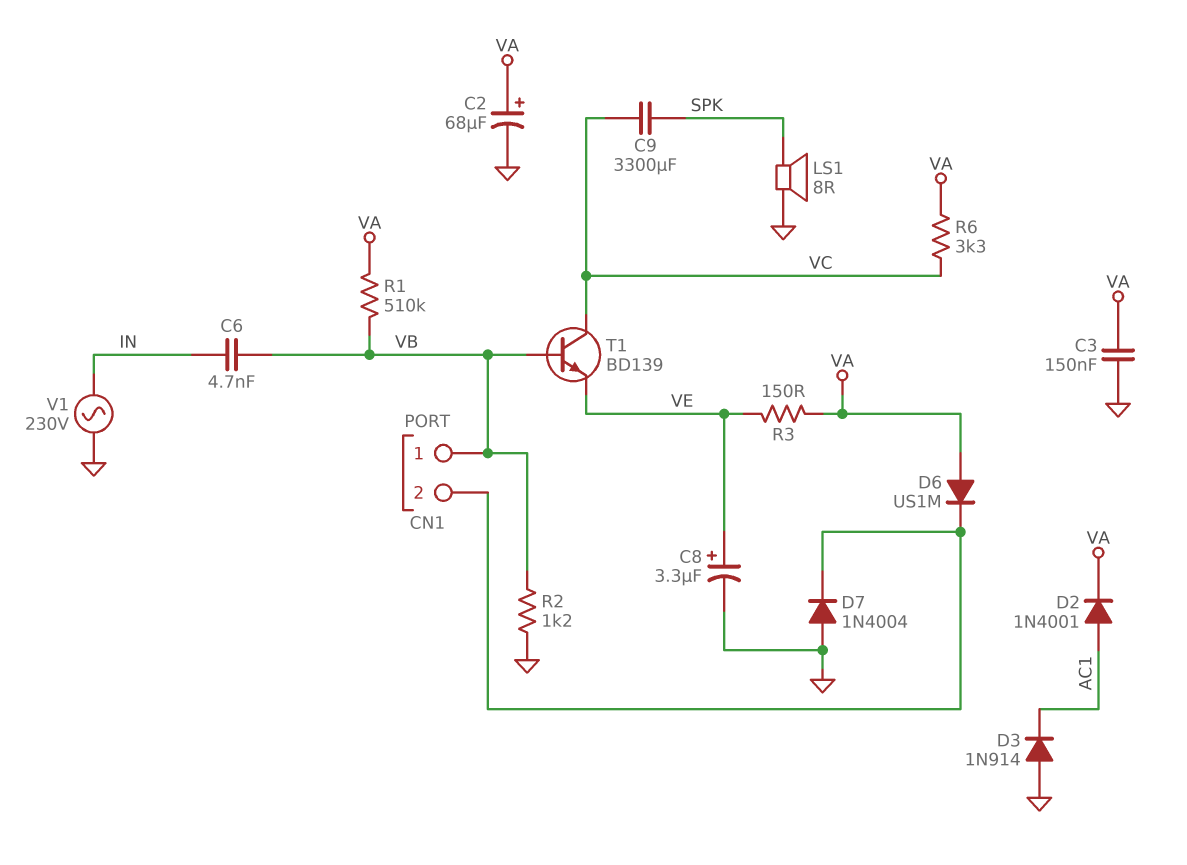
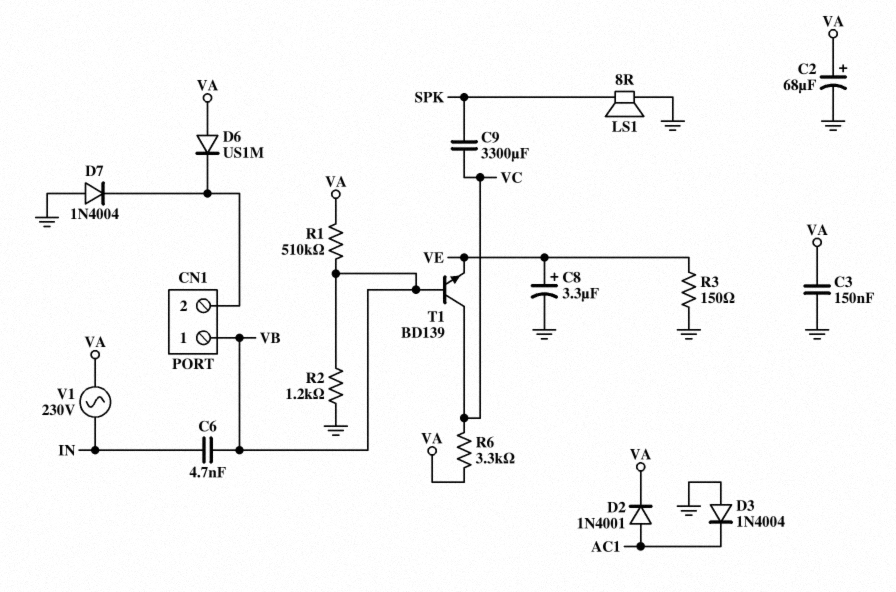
D3: diode 1N914 (A GND, K AC1) -> diode 1N4004 (A GND, K AC1)
R3: 150 (VA, VE) -> 150 (GND, VE)
V1: AC 230V (GND, IN) -> AC 230V (IN, VA)

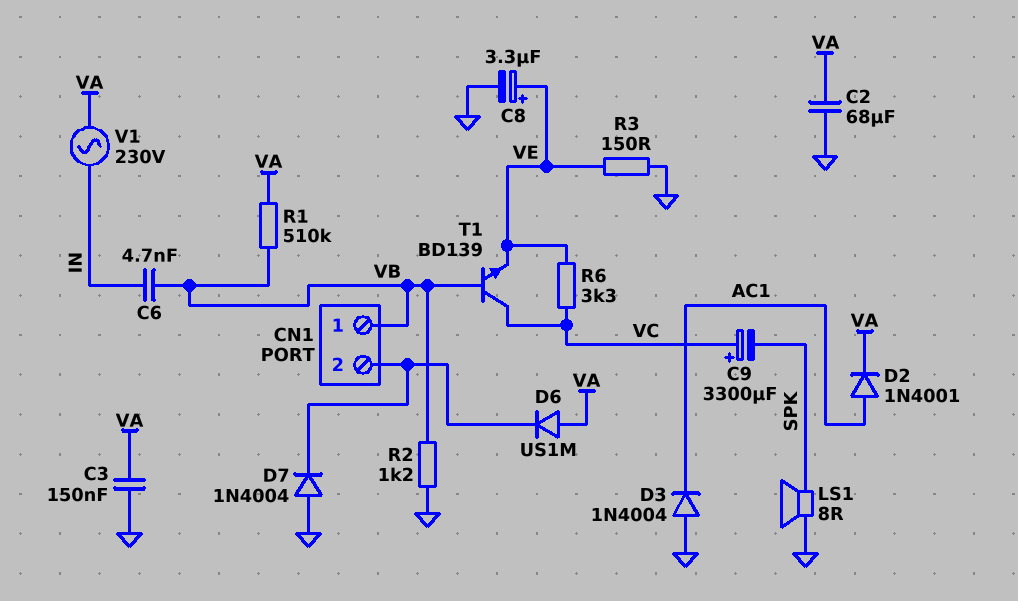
C2: 68uF (plus VA, minus GND) -> 68uF (GND, VA)
C9: 3300uF (SPK, VC) -> 3300uF (plus VC, minus SPK)
R6: 3.3k (VA, VC) -> 3.3k (VC, VE)

